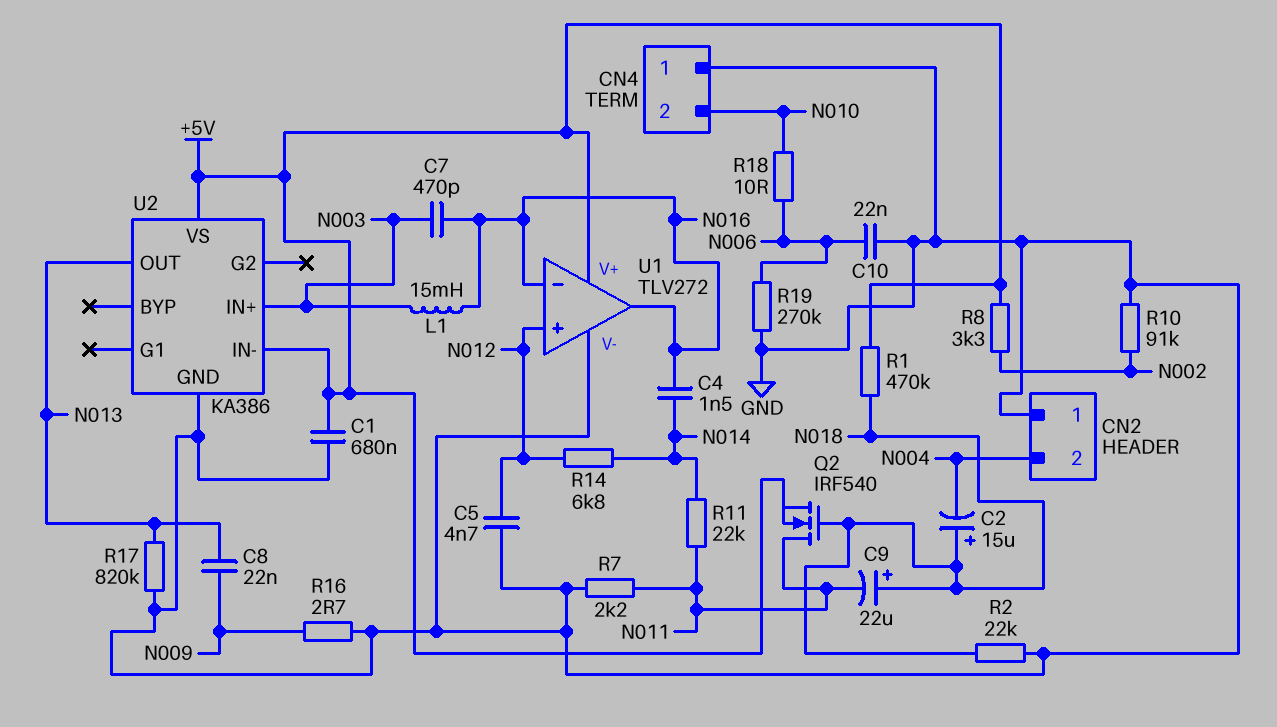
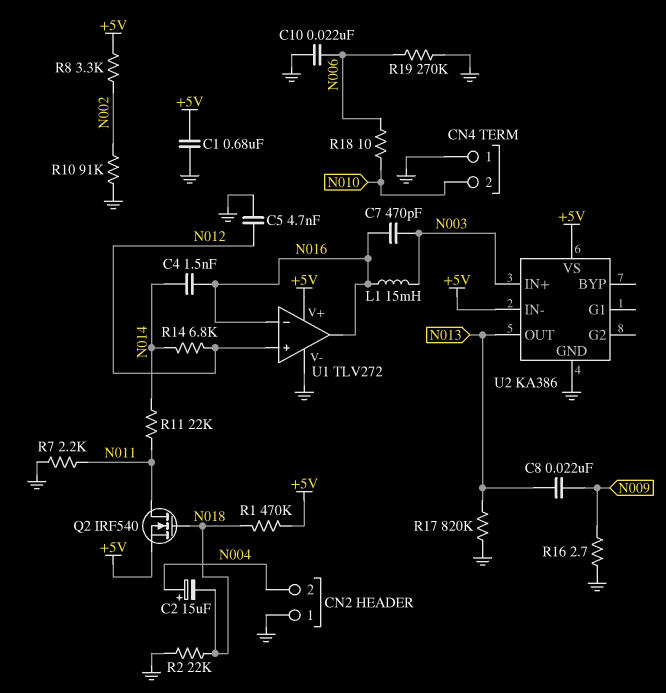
C2: 15uF (plus N018, minus N004) -> 15uF (plus N004, minus N018)
C9: 22uF (plus N018, minus N011) -> none

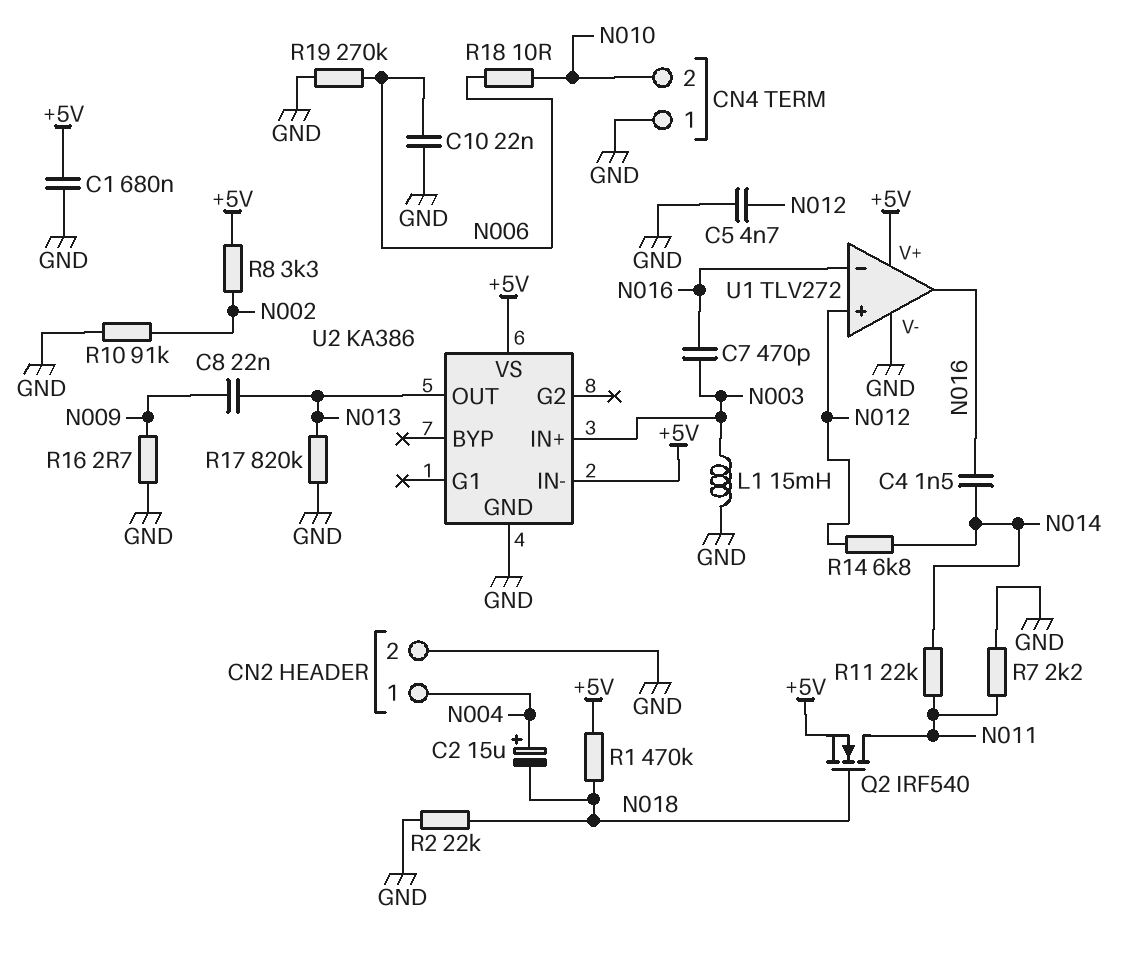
CN2 pin 1: GND -> N004
CN2 pin 2: N004 -> GND
L1: 15mH (N003, N016) -> 15mH (GND, N003)

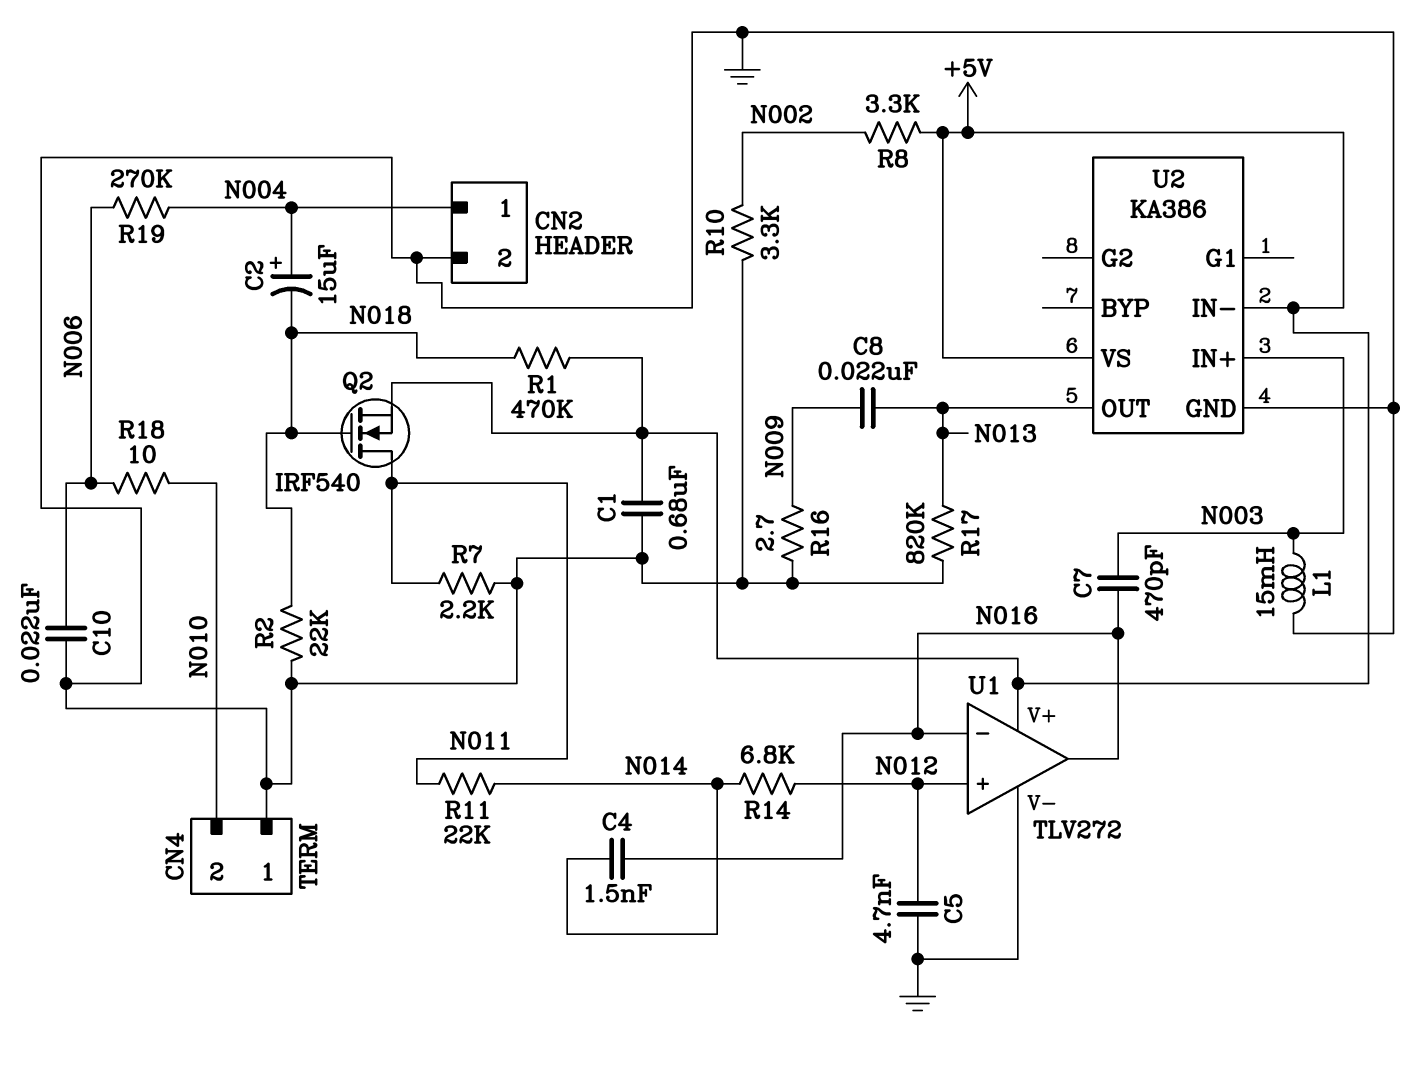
R10: 91k (GND, N002) -> 3.3k (GND, N002)
R19: 270k (GND, N006) -> 270k (N004, N006)

